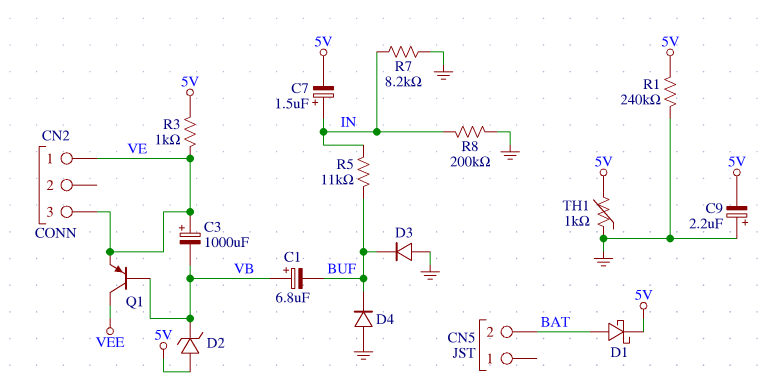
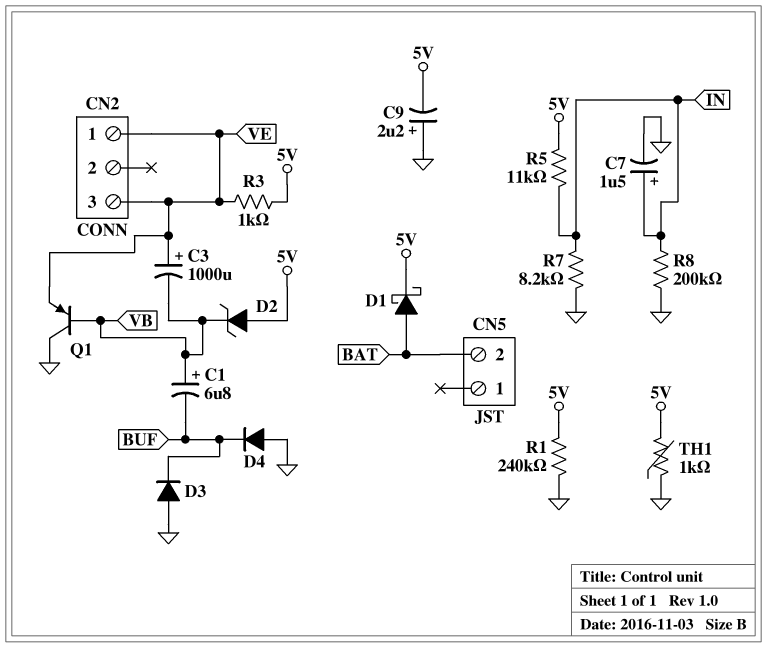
C7: 1.5uF (plus IN, minus 5V) -> 1.5uF (plus IN, minus GND)
Q1: PNP (B VB, C VEE, E VE) -> PNP (B VB, C GND, E VE)
R5: 11k (BUF, IN) -> 11k (5V, IN)

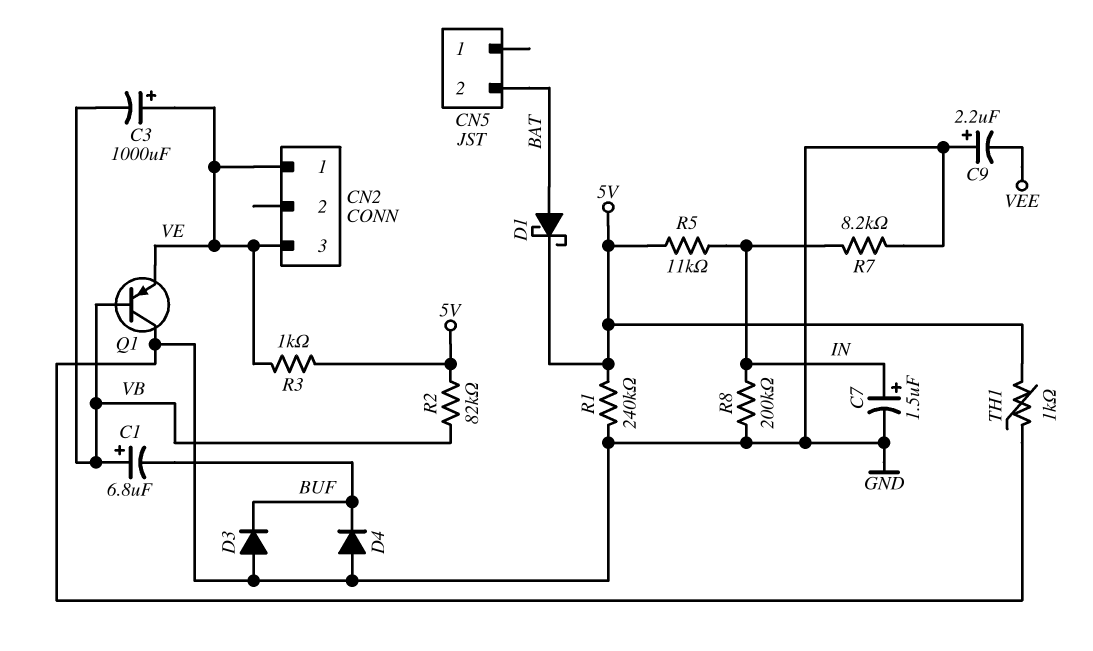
C9: 2.2uF (plus GND, minus 5V) -> 2.2uF (plus GND, minus VEE)
D2: zener (A 5V, K VB) -> none
R2: none -> 82k (5V, VB)

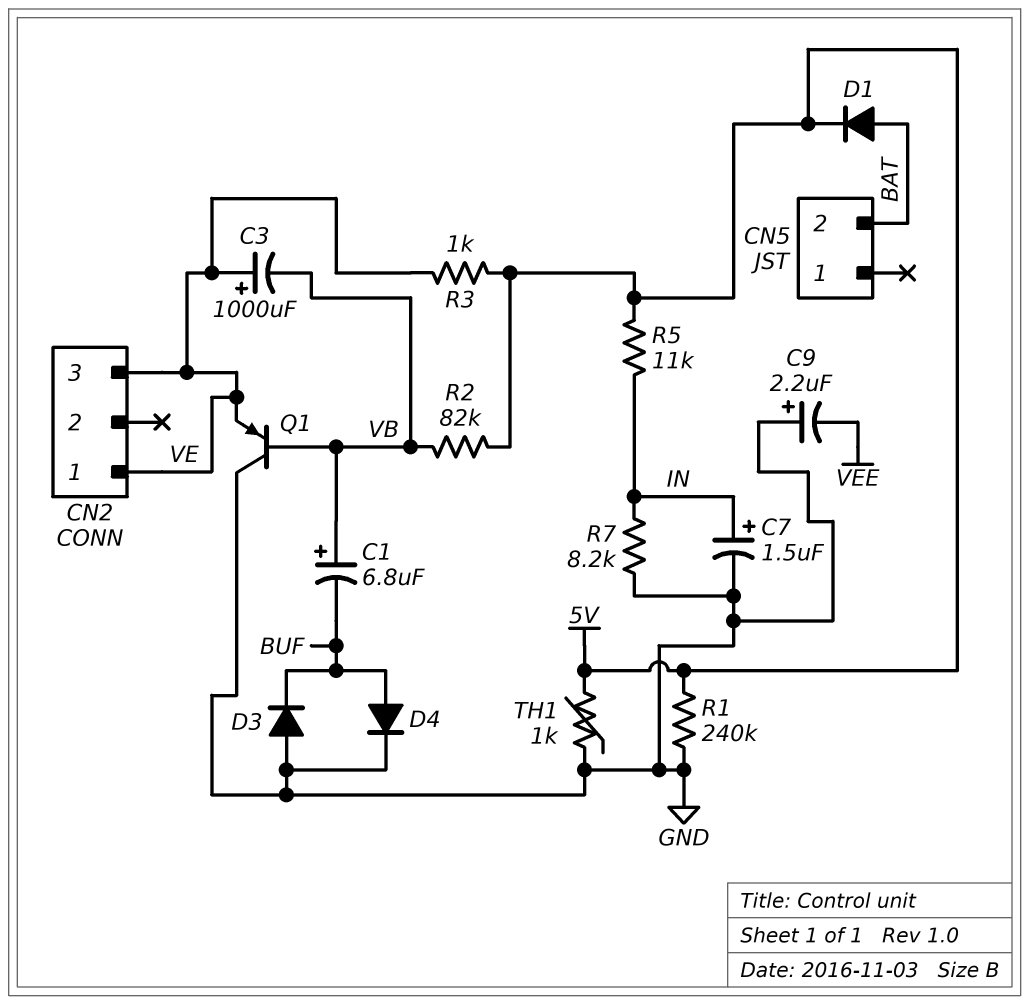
D1: schottky (A BAT, K 5V) -> diode (A BAT, K 5V)
D4: diode (A GND, K BUF) -> diode (A BUF, K GND)
R8: 200k (GND, IN) -> none

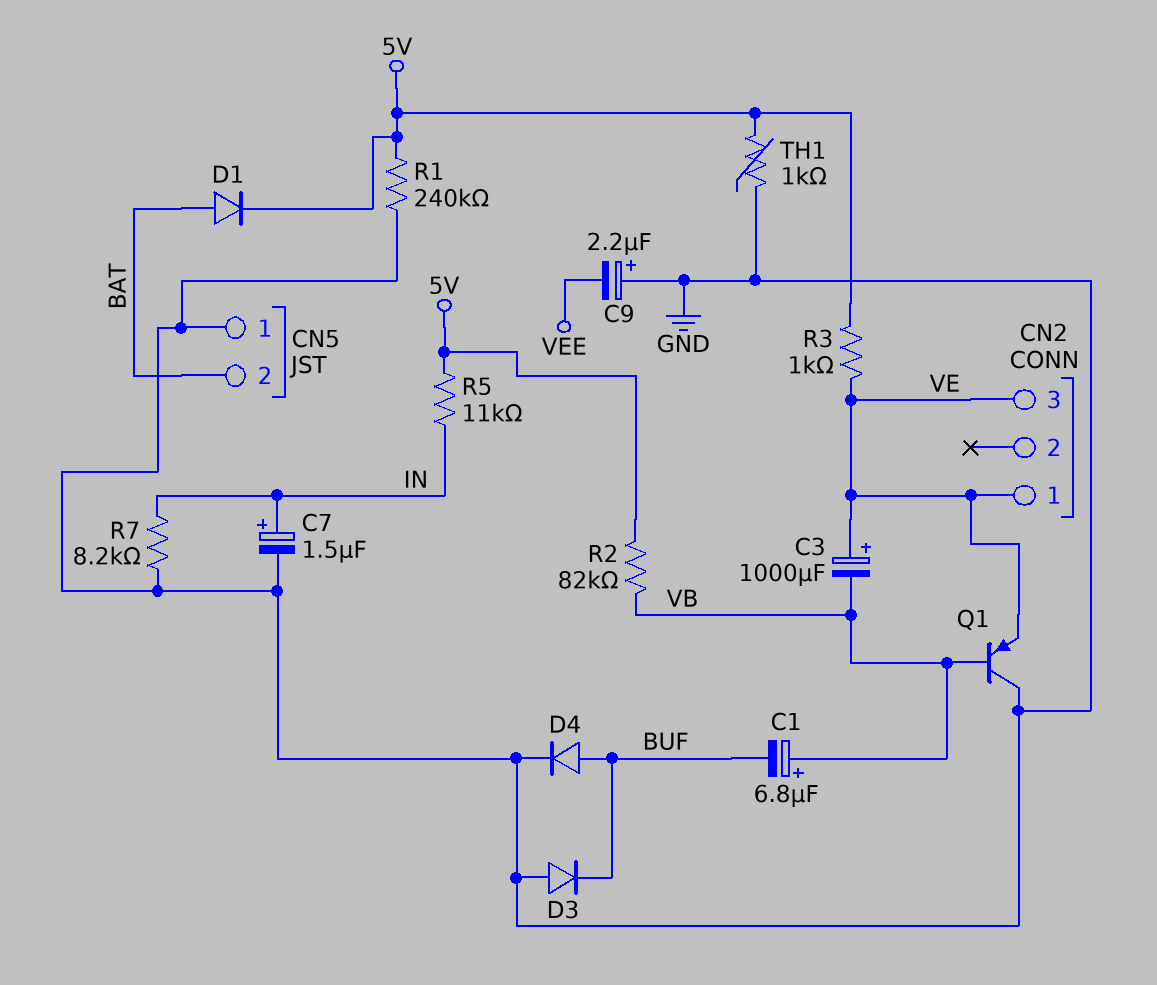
CN5 pin 1: none -> GND

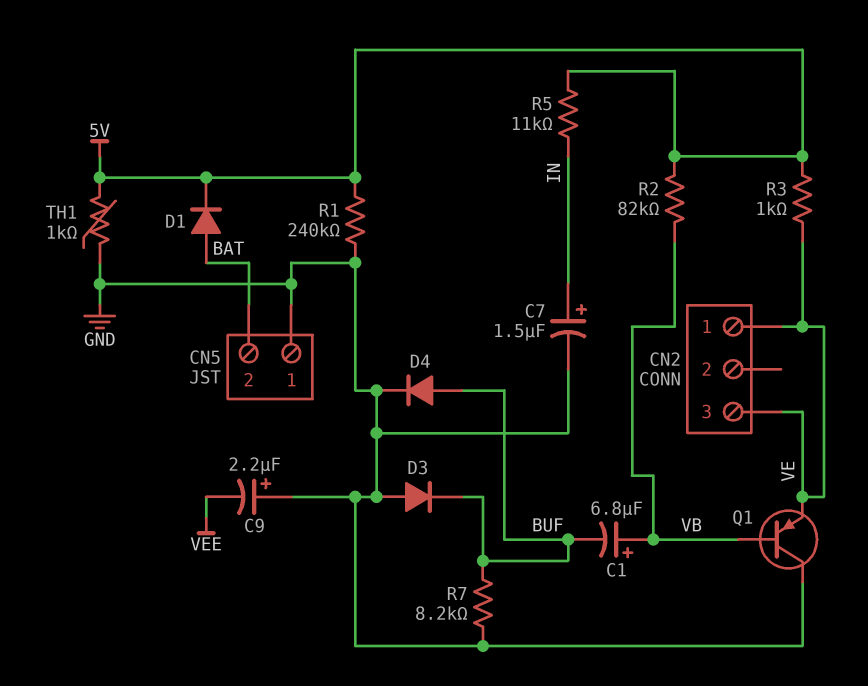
C3: 1000uF (plus VE, minus VB) -> none
R7: 8.2k (GND, IN) -> 8.2k (BUF, GND)

